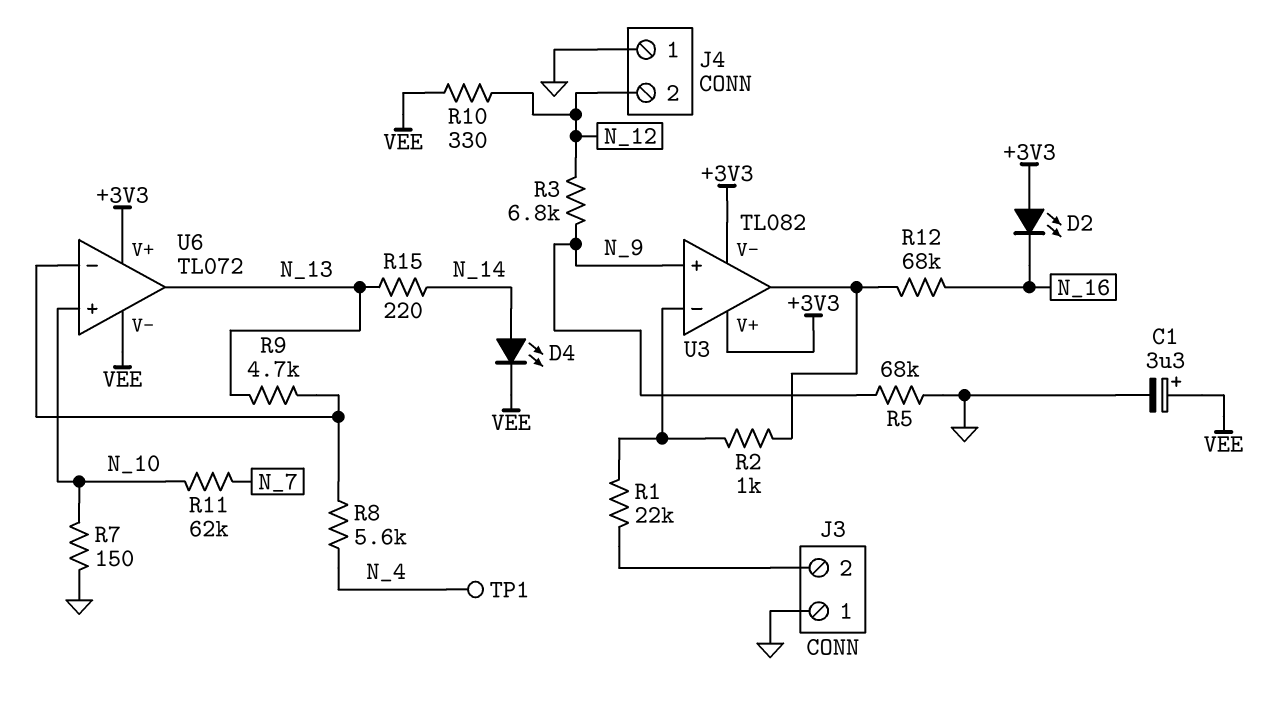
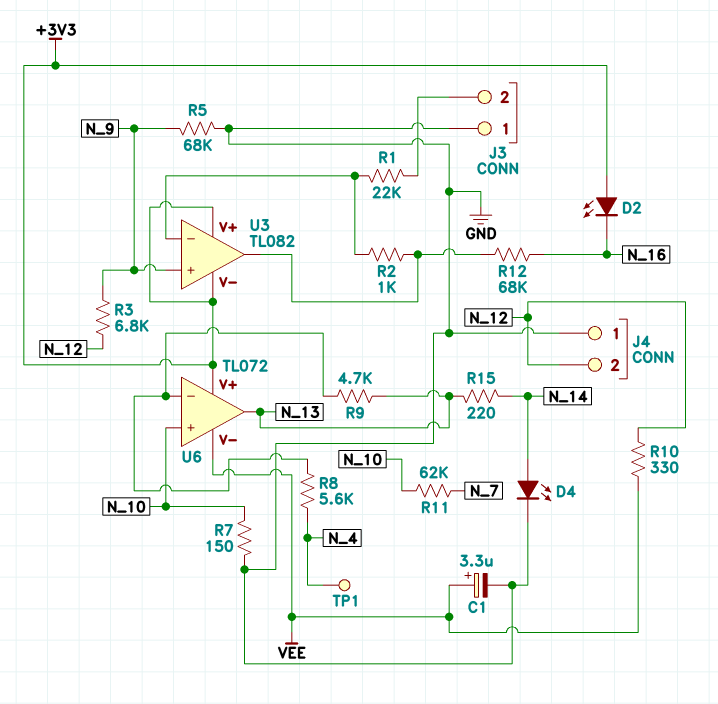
D4: LED (A N_14, K VEE) -> LED (A N_14, K GND)

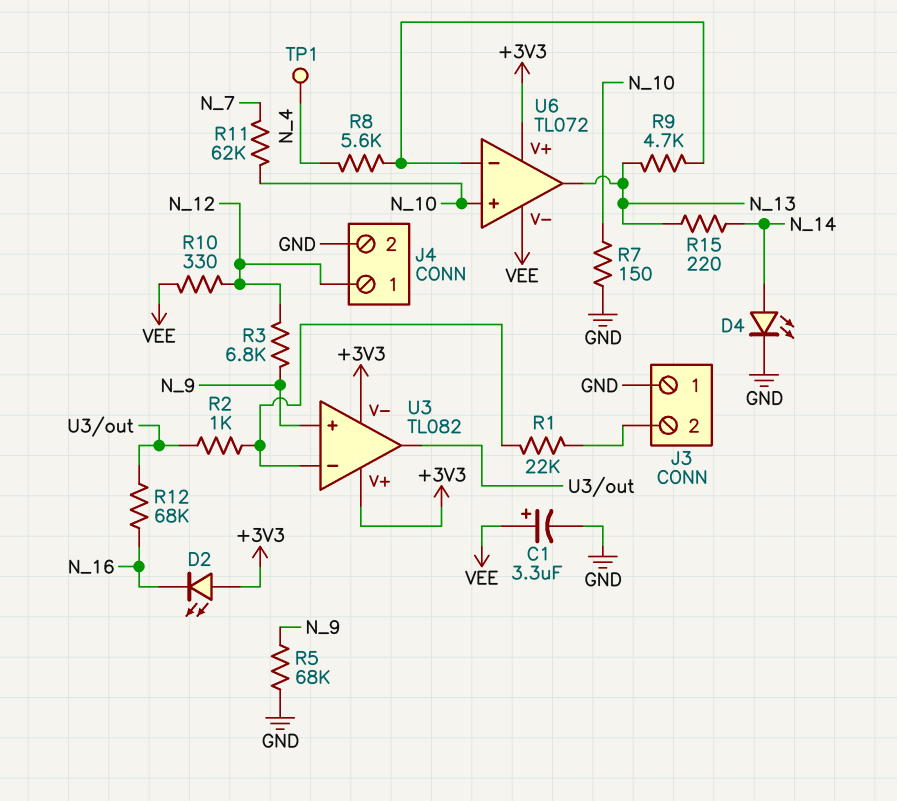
J4 pin 1: GND -> N_12
J4 pin 2: N_12 -> GND

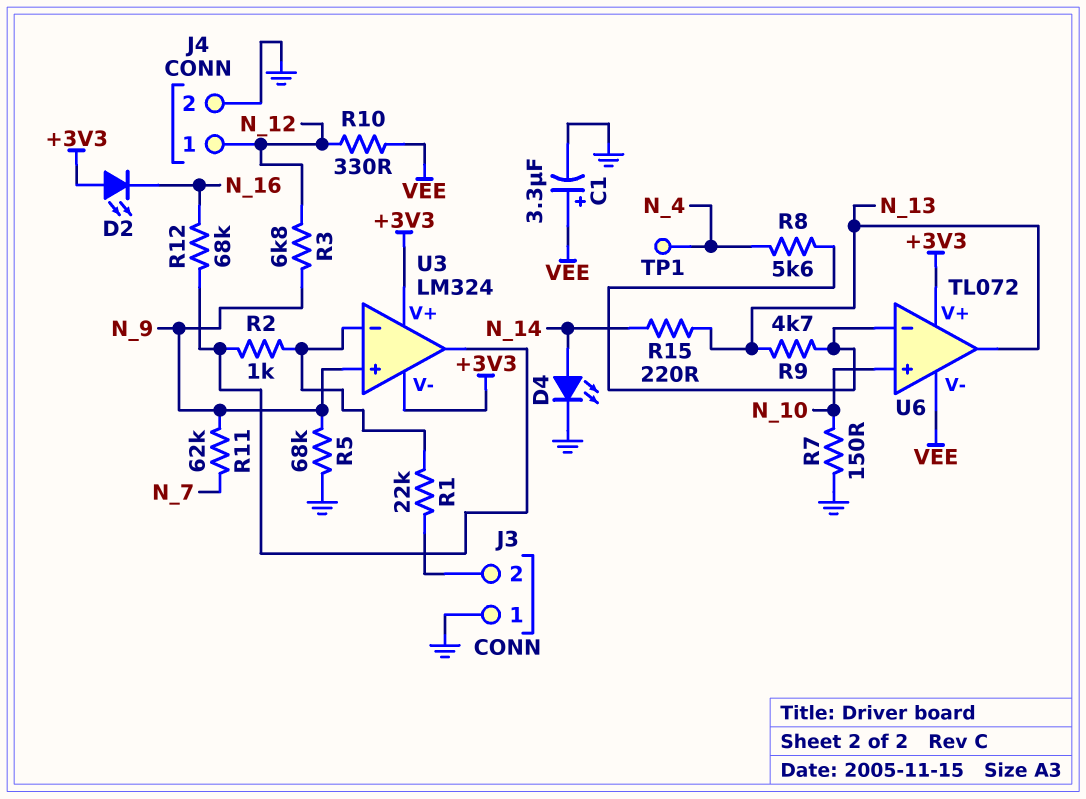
R11: 62k (N_7, N_10) -> 62k (N_7, N_9)
U3: TL082 -> LM324

